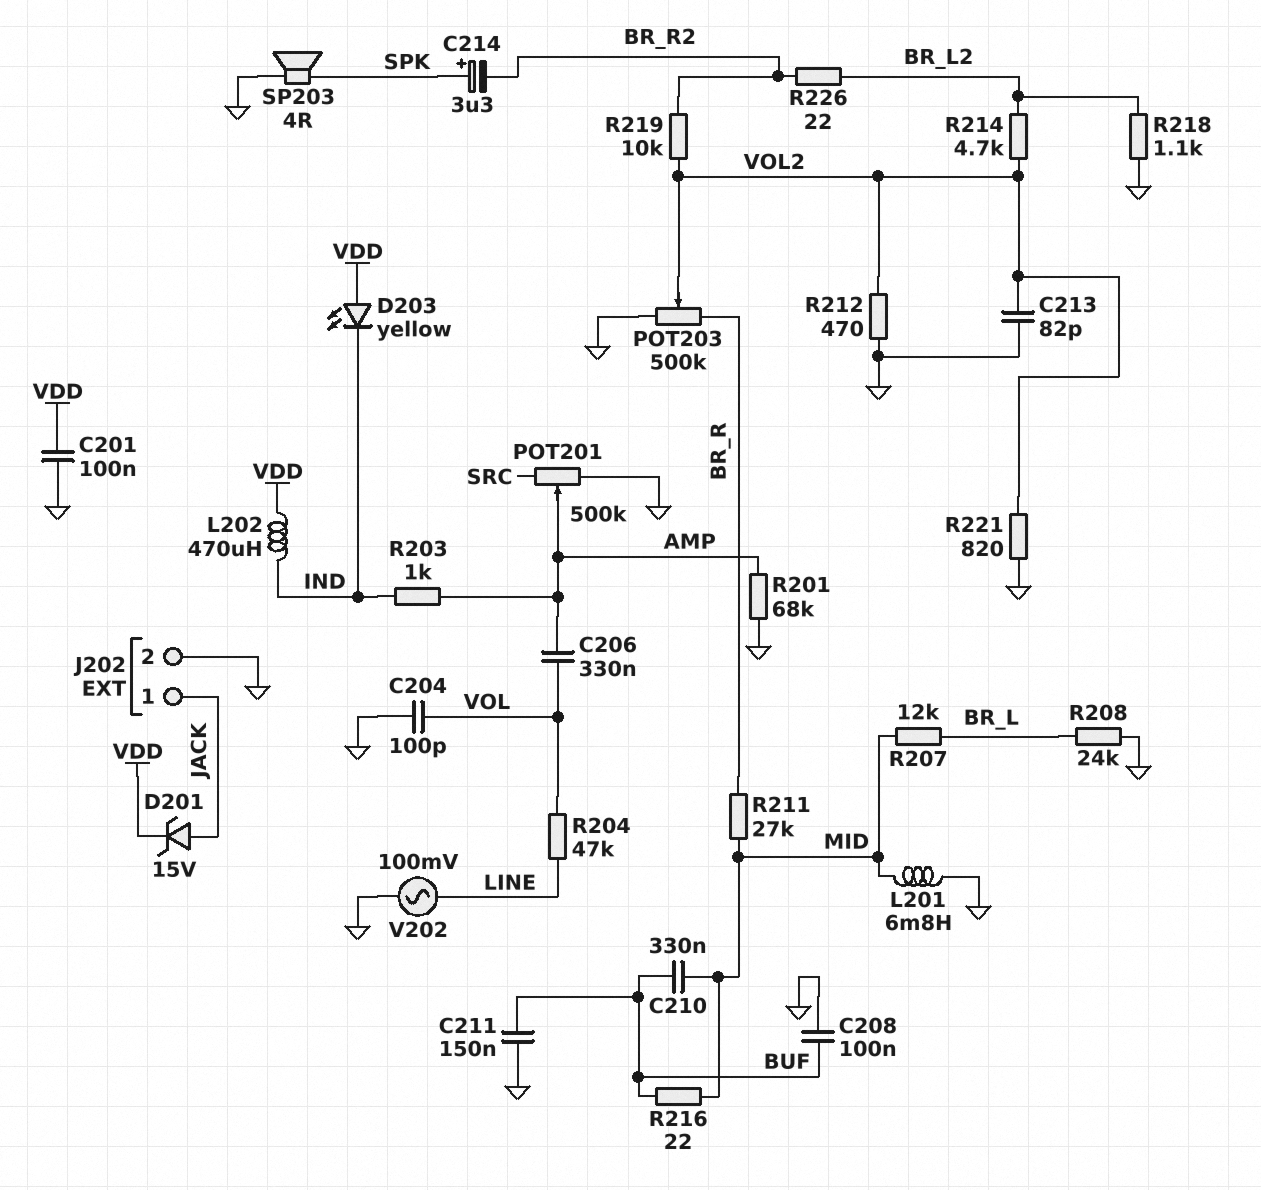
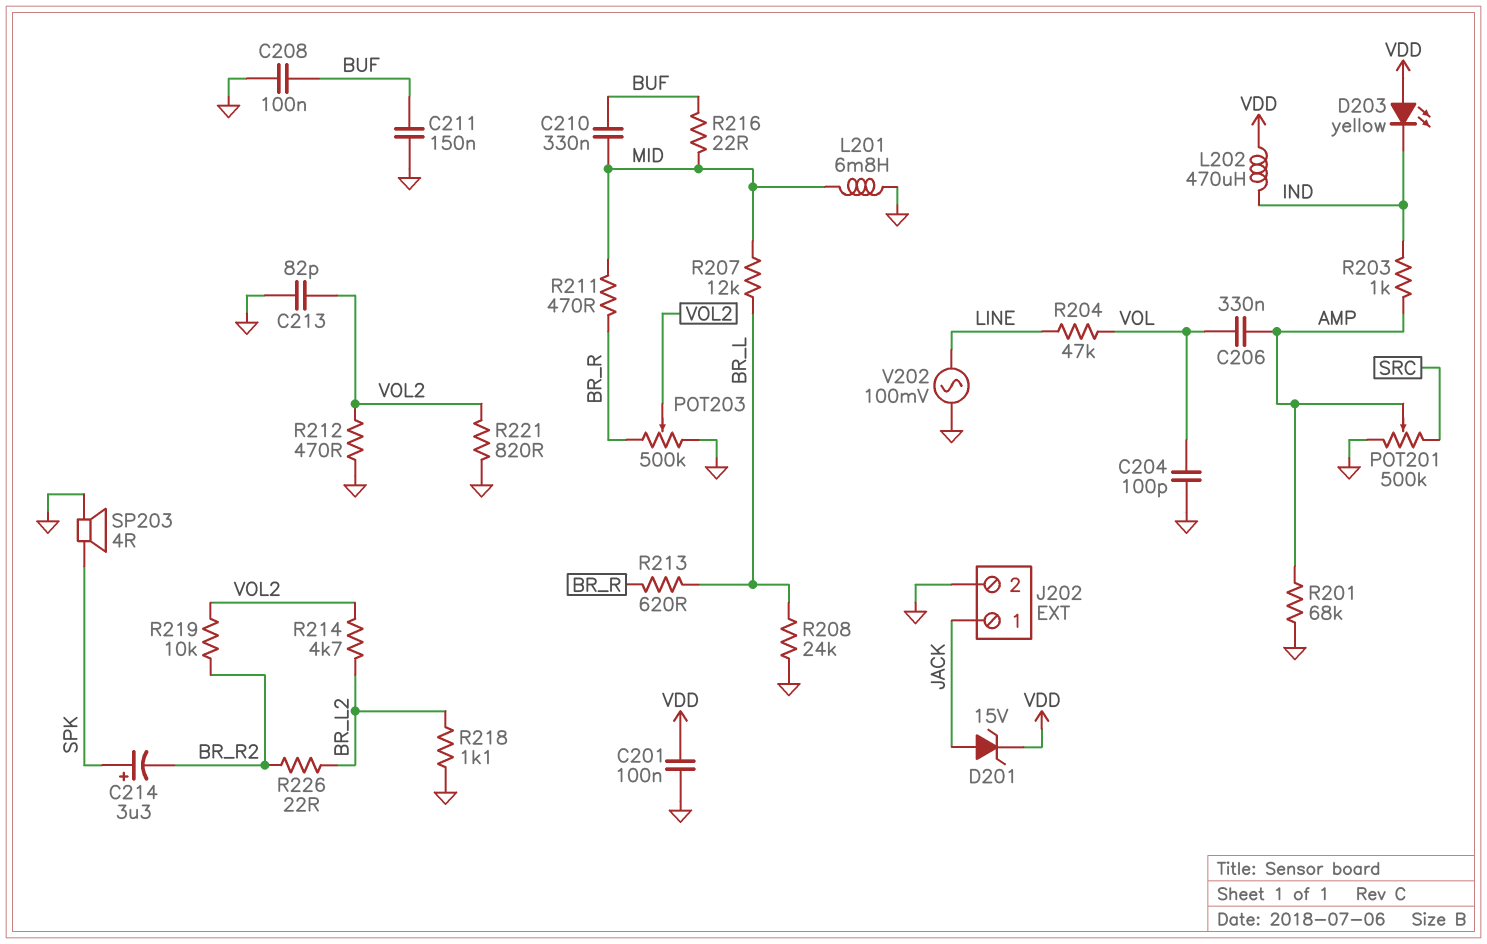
R211: 27k (BR_R, MID) -> 470 (BR_R, MID)
R213: none -> 620 (BR_L, BR_R)

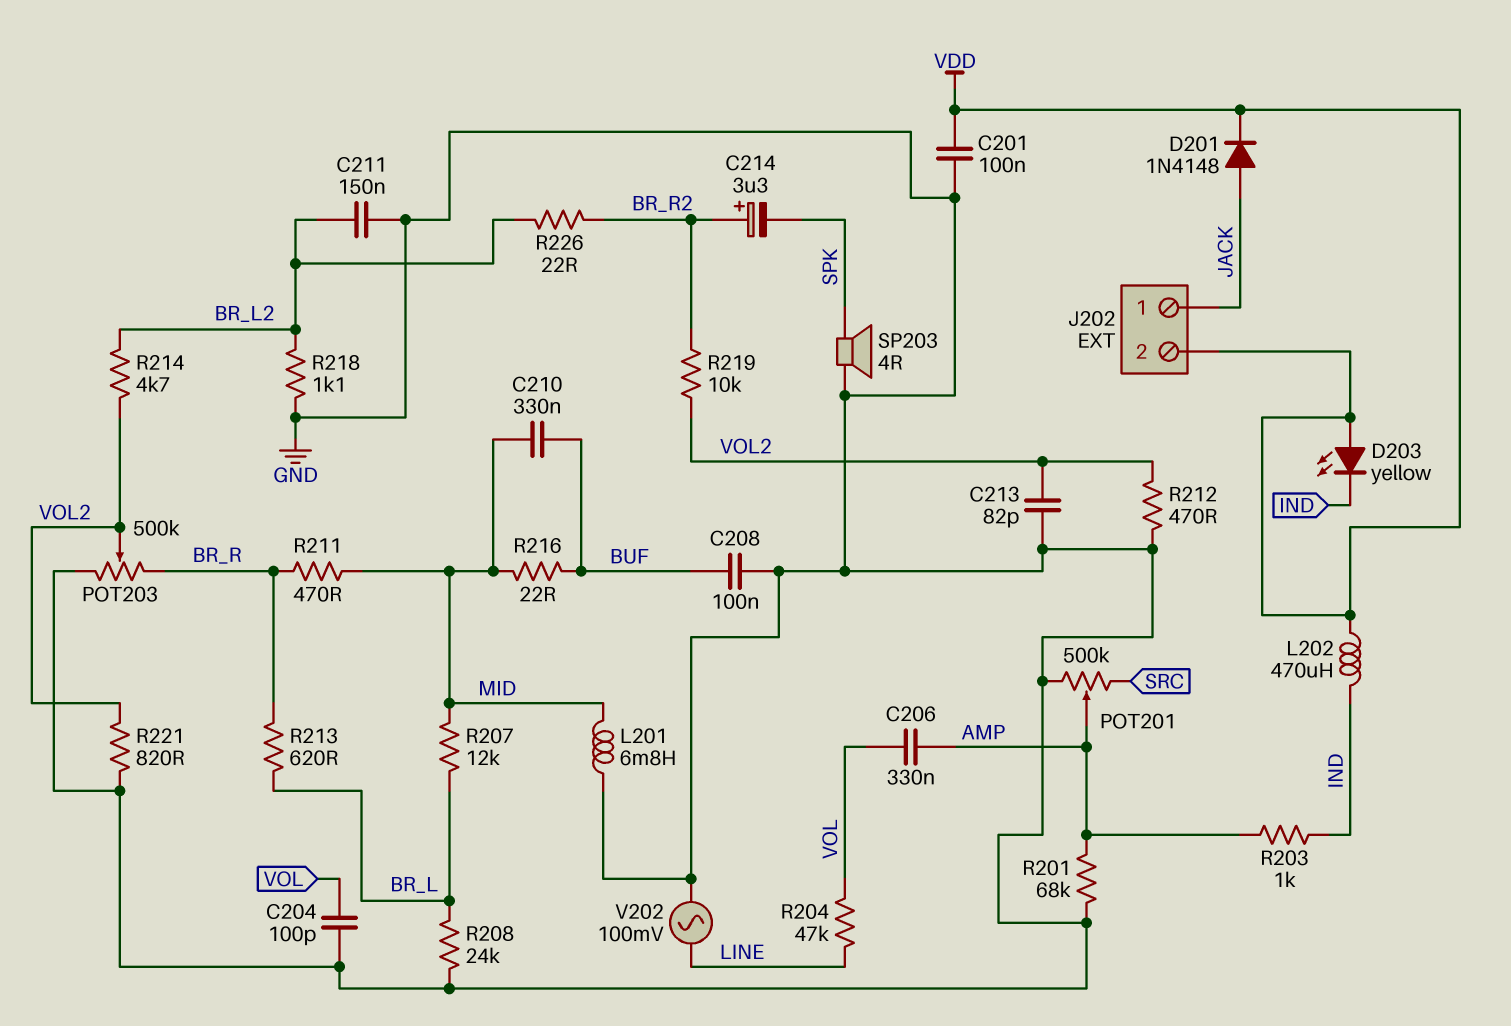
C211: 150nF (BUF, GND) -> 150nF (BR_L2, GND)
C214: 3.3uF (plus SPK, minus BR_R2) -> 3.3uF (plus BR_R2, minus SPK)
D201: zener 15V (A JACK, K VDD) -> diode 1N4148 (A JACK, K VDD)
J202 pin 2: GND -> VDD

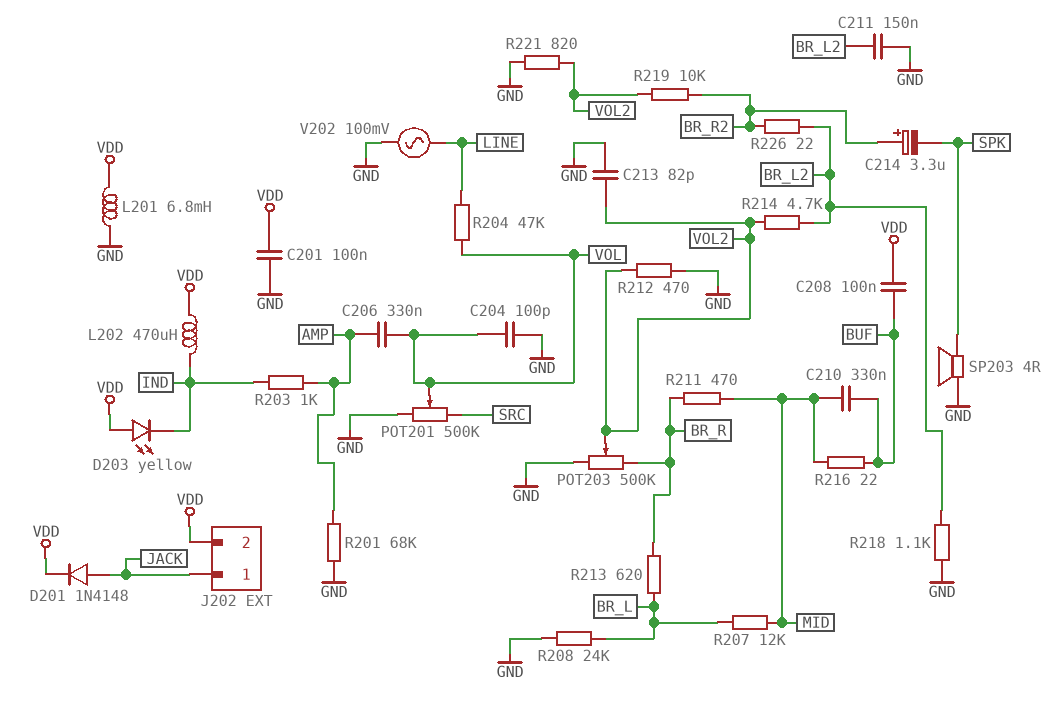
C208: 100nF (BUF, GND) -> 100nF (BUF, VDD)
L201: 6.8mH (GND, MID) -> 6.8mH (GND, VDD)
POT201: 500k (GND, SRC, wiper AMP) -> 500k (GND, SRC, wiper VOL)

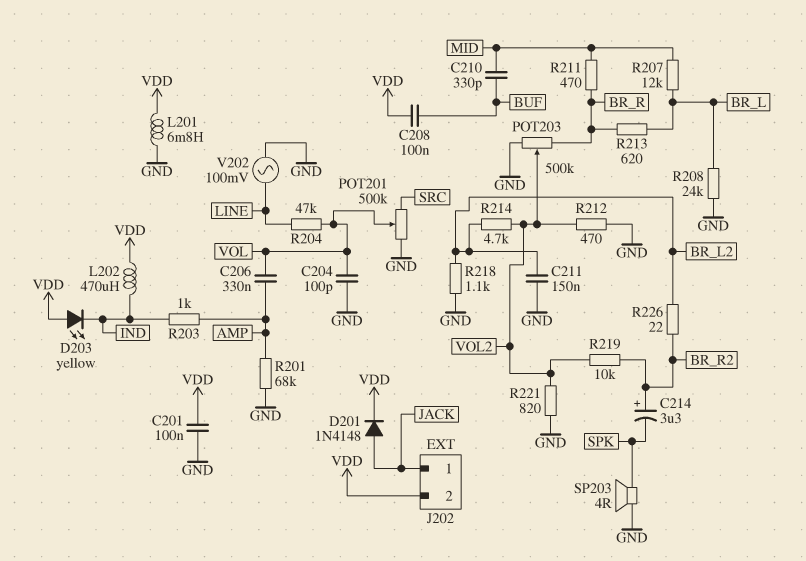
C210: 330nF (BUF, MID) -> 330pF (BUF, MID)
C213: 82pF (GND, VOL2) -> none
R216: 22 (BUF, MID) -> none

